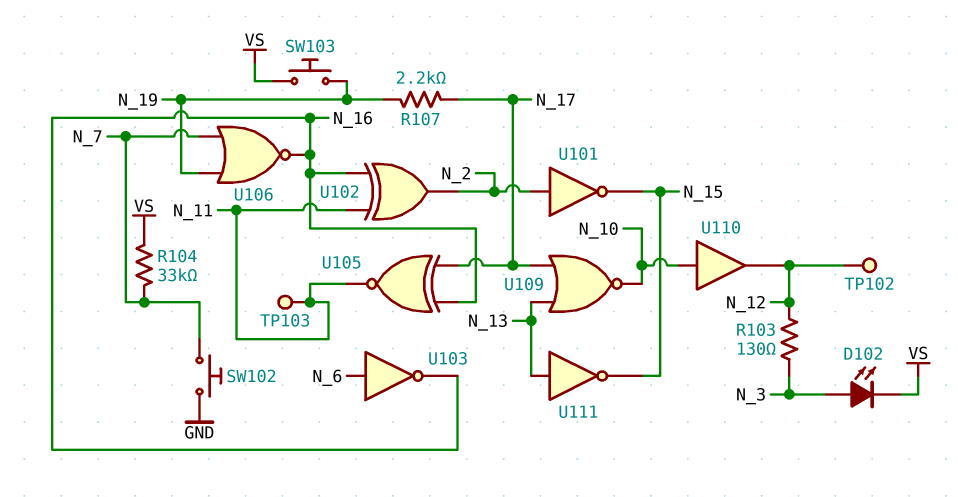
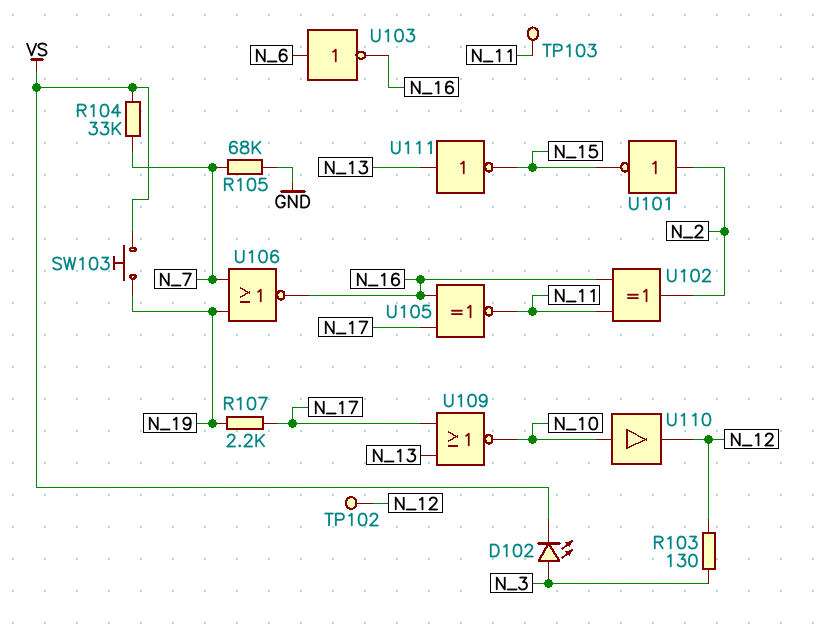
R105: none -> 68k (GND, N_7)
SW102: button (GND, N_7) -> none

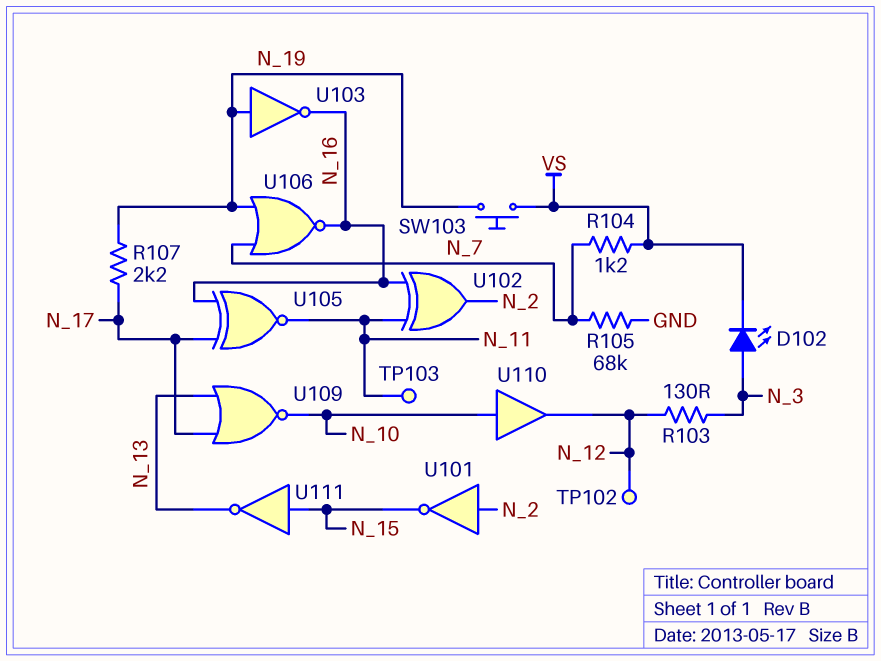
R104: 33k (N_7, VS) -> 1.2k (N_7, VS)
U103: NOT (in N_6, out N_16) -> NOT (in N_19, out N_16)
U111: NOT (in N_13, out N_15) -> NOT (in N_15, out N_13)

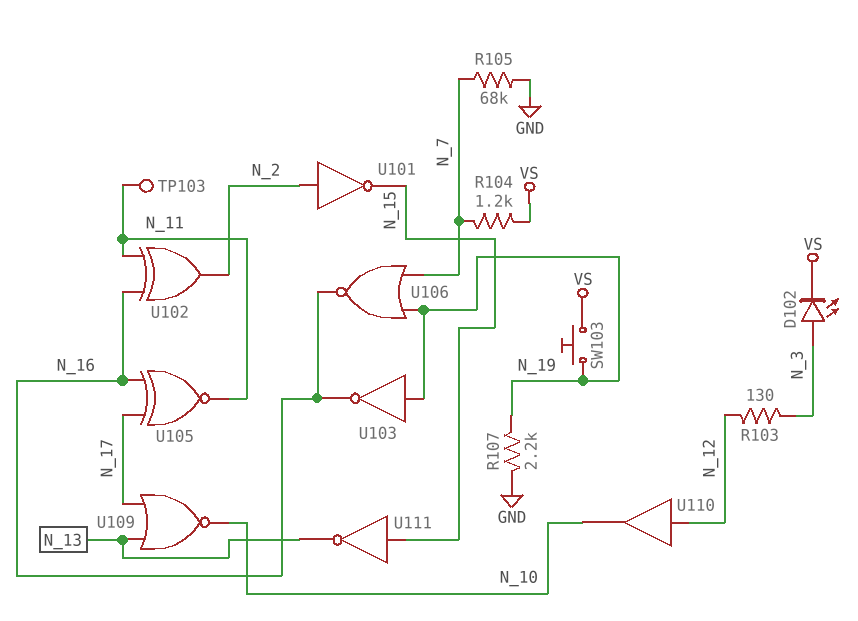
R107: 2.2k (N_17, N_19) -> 2.2k (GND, N_19)
TP102: test point (N_12) -> none
U110: buffer (in N_10, out N_12) -> buffer (in N_12, out N_10)

